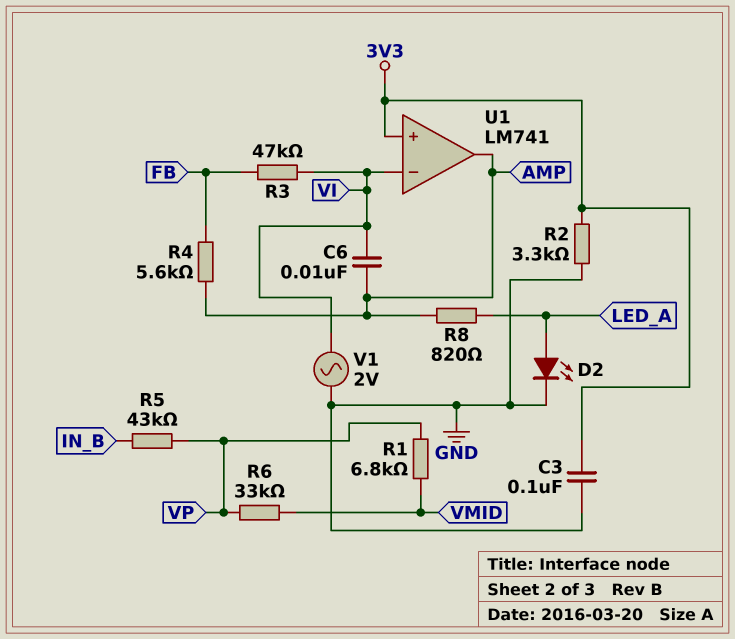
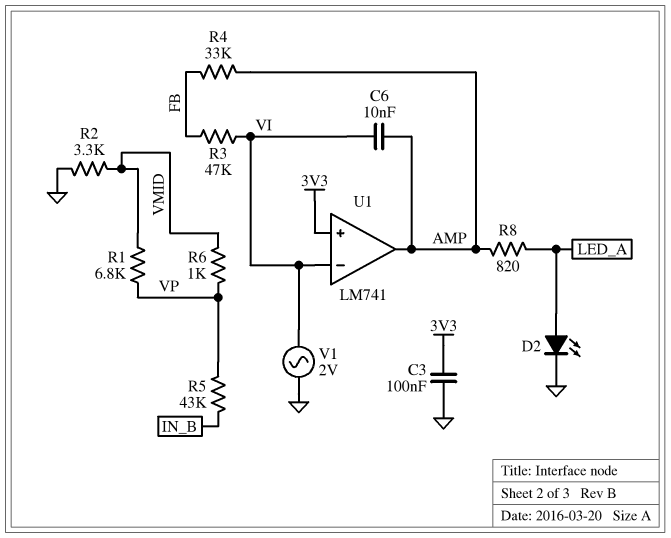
R2: 3.3k (3V3, GND) -> 3.3k (GND, VMID)
R4: 5.6k (AMP, FB) -> 33k (AMP, FB)
R6: 33k (VMID, VP) -> 1k (VMID, VP)

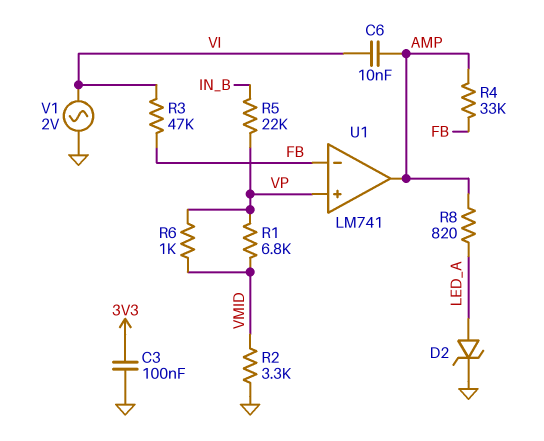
D2: LED (A LED_A, K GND) -> zener (A LED_A, K GND)
R5: 43k (IN_B, VP) -> 22k (IN_B, VP)
U1 pin in+: 3V3 -> VP
U1 pin in-: VI -> FB

